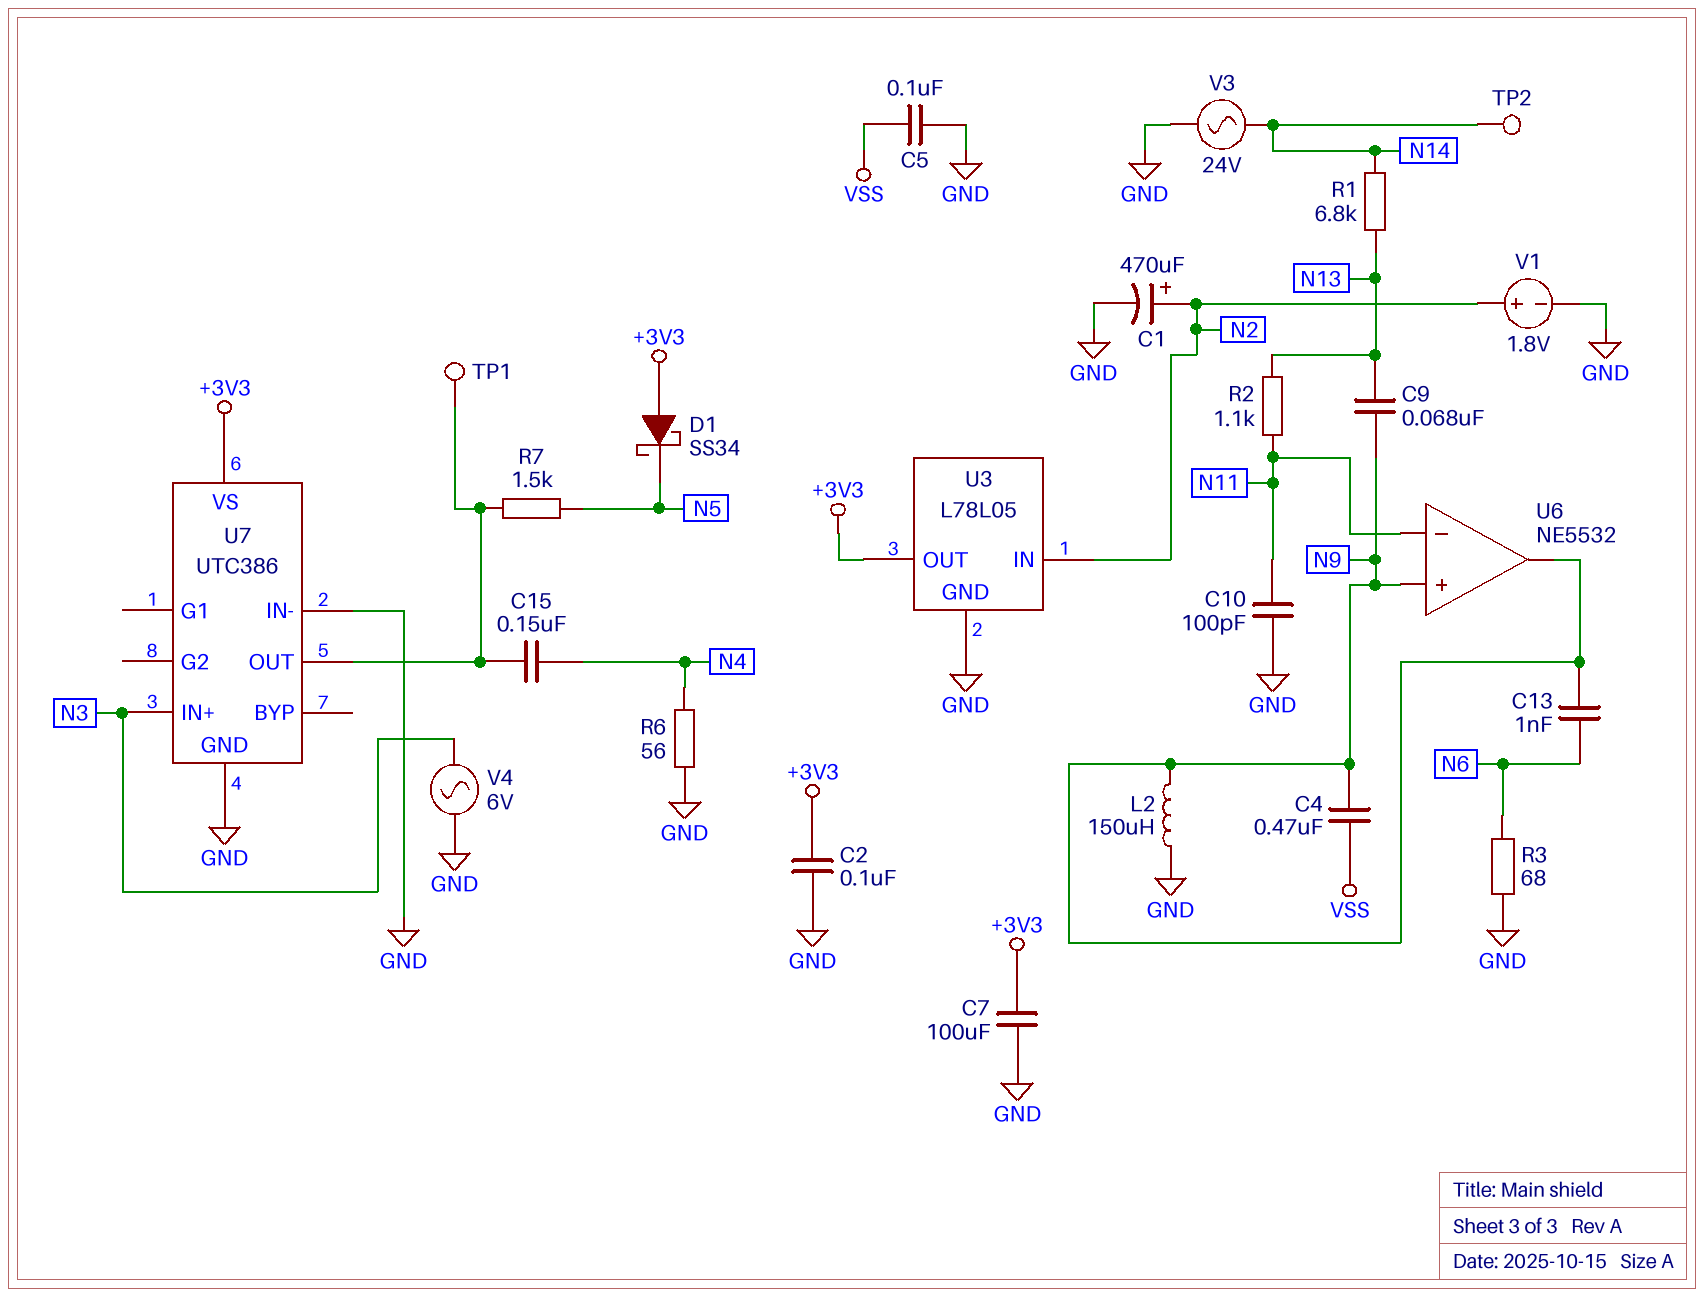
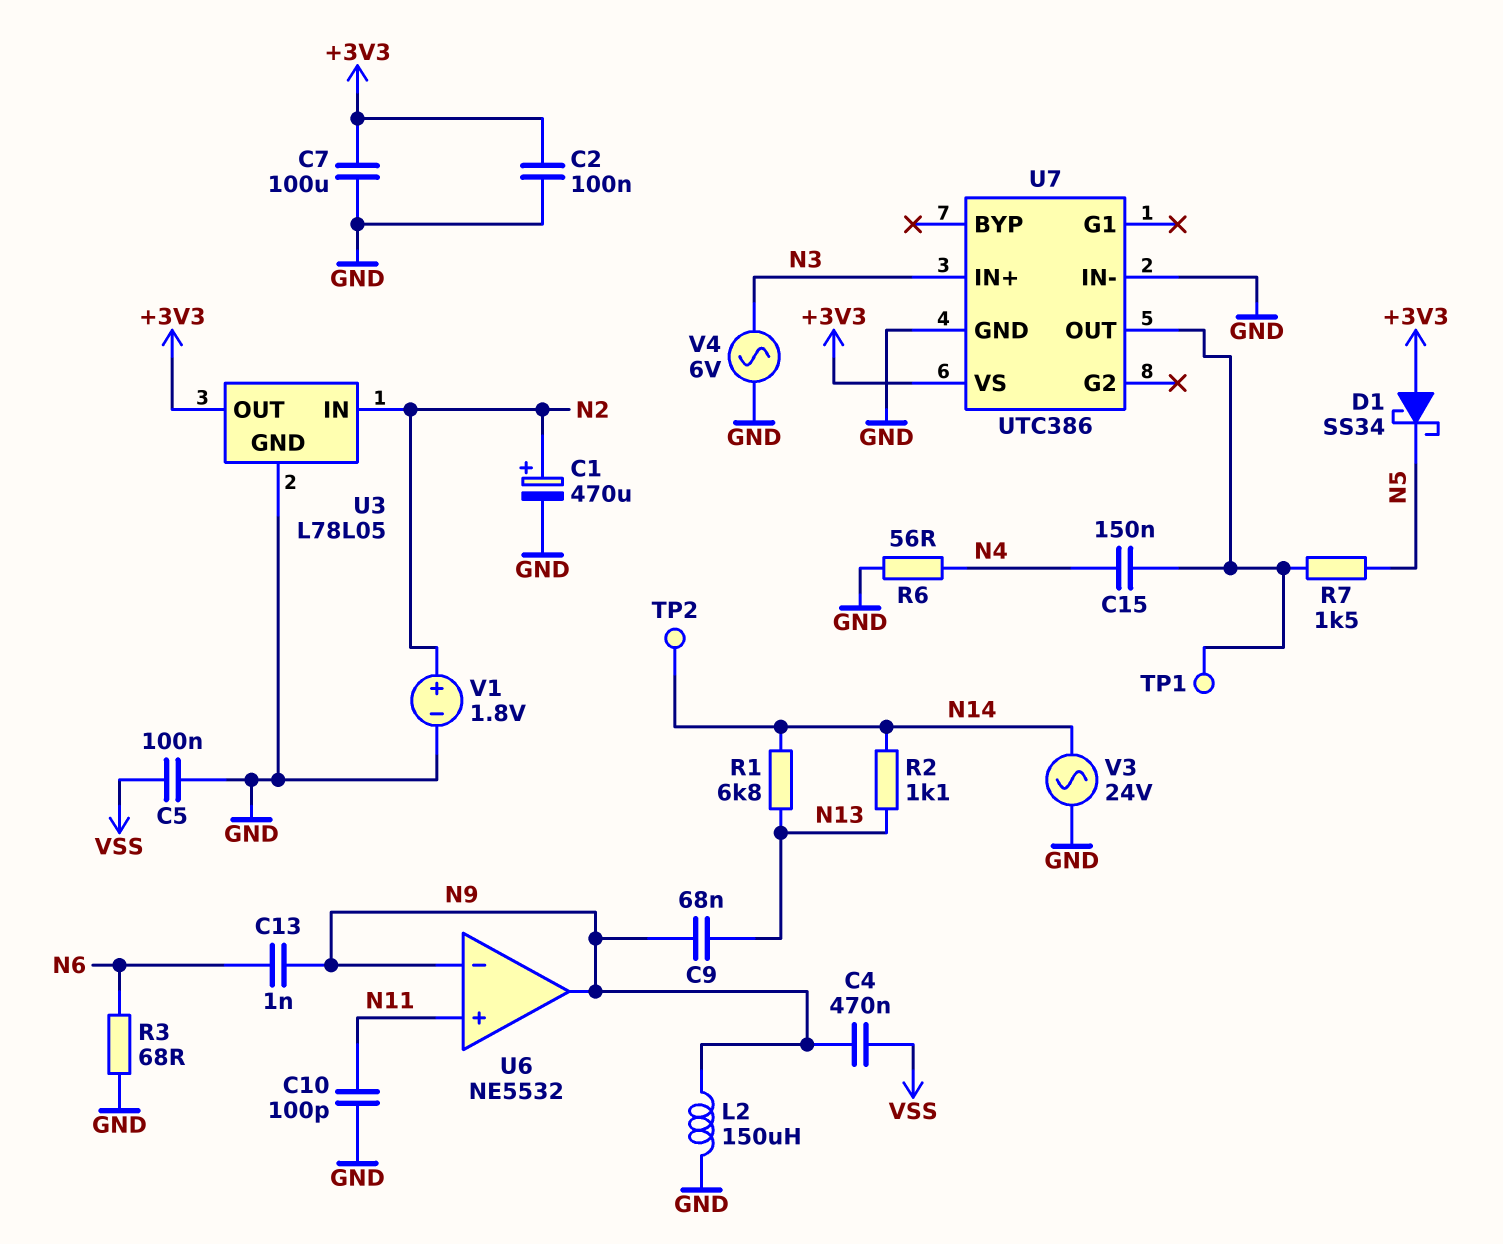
R2: 1.1k (N11, N13) -> 1.1k (N13, N14)
U6 pin in+: N9 -> N11
U6 pin in-: N11 -> N9

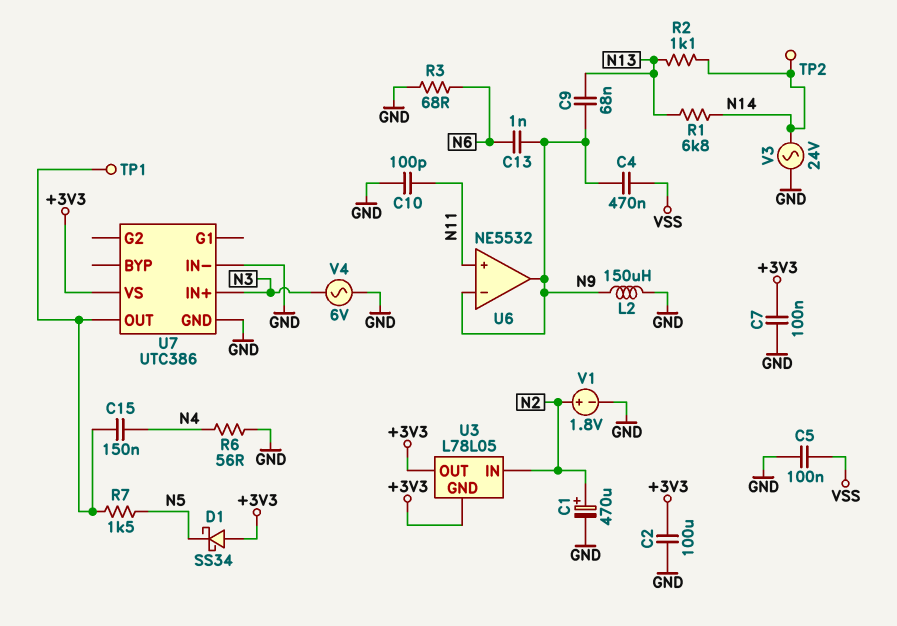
C2: 100nF (+3V3, GND) -> 100uF (+3V3, GND)
C7: 100uF (+3V3, GND) -> 100nF (+3V3, GND)
U3 pin GND: GND -> +3V3

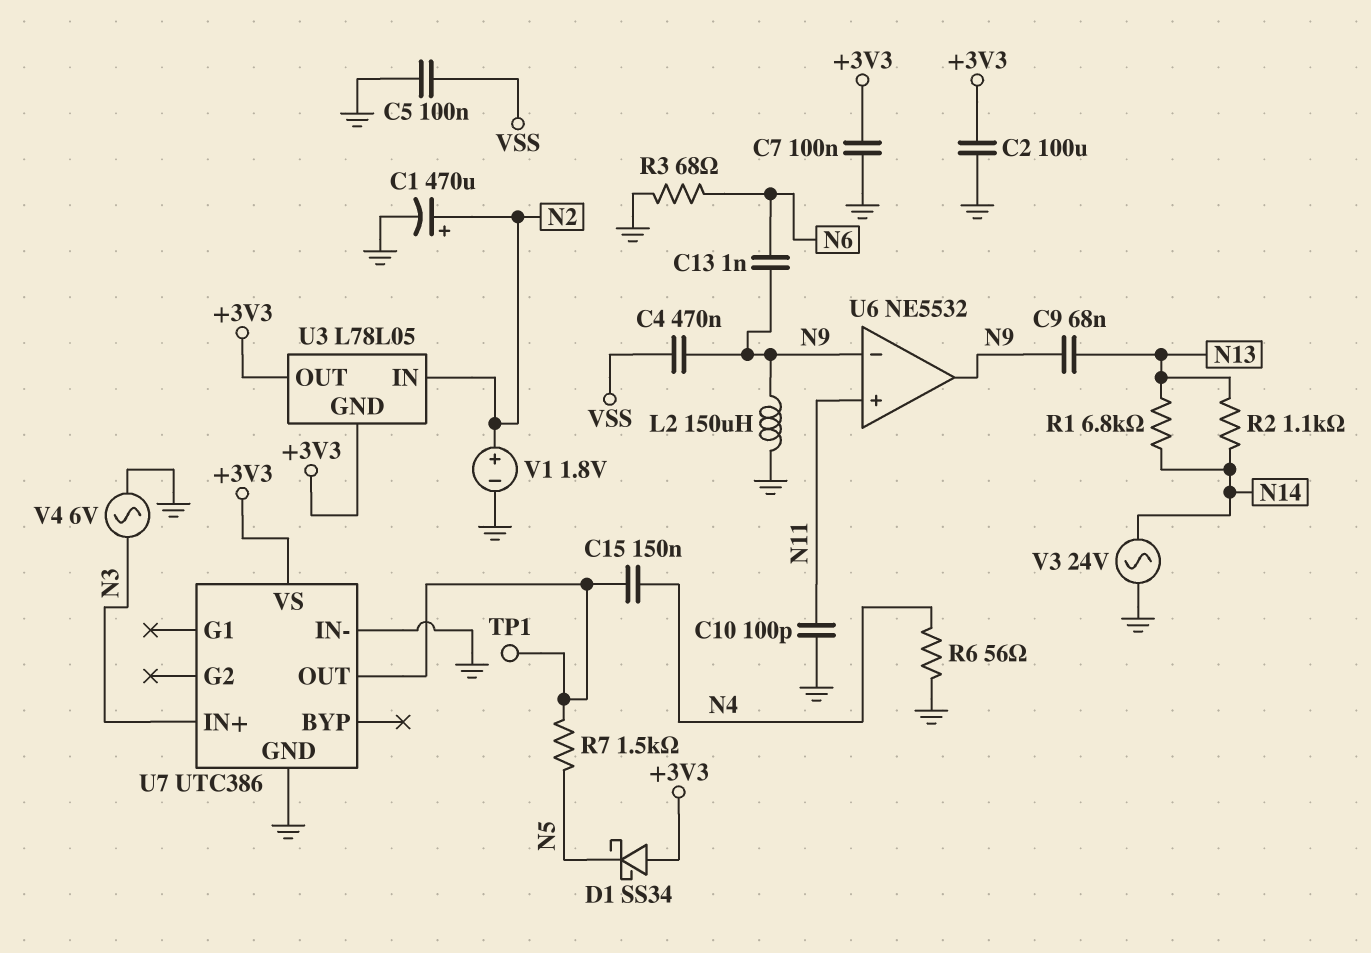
TP2: test point (N14) -> none

